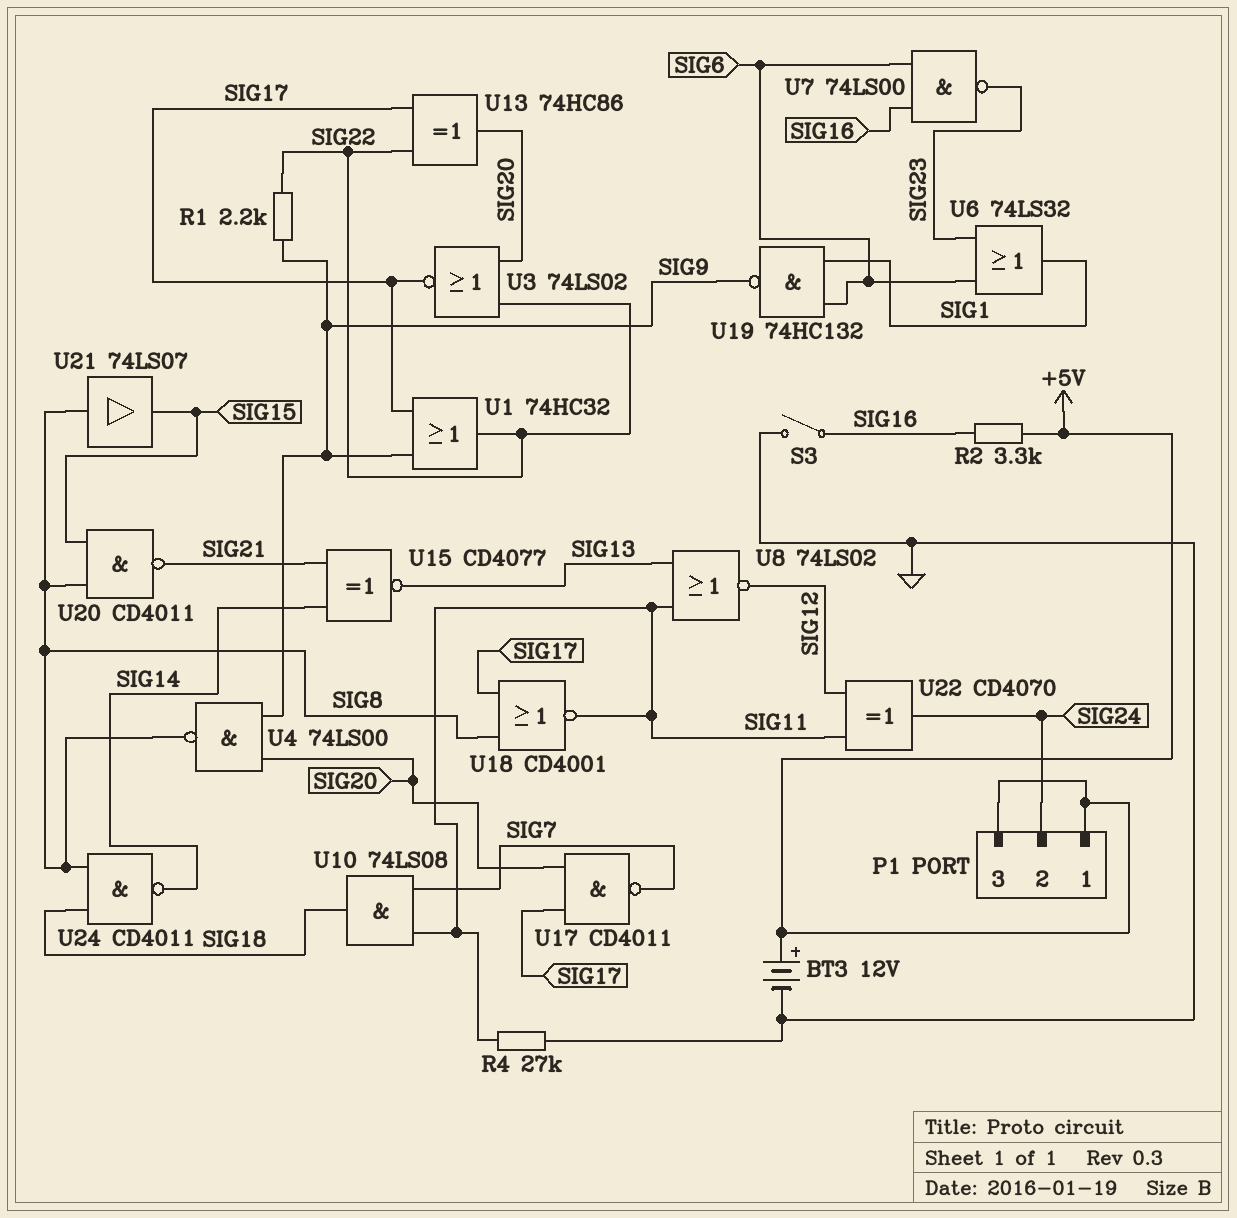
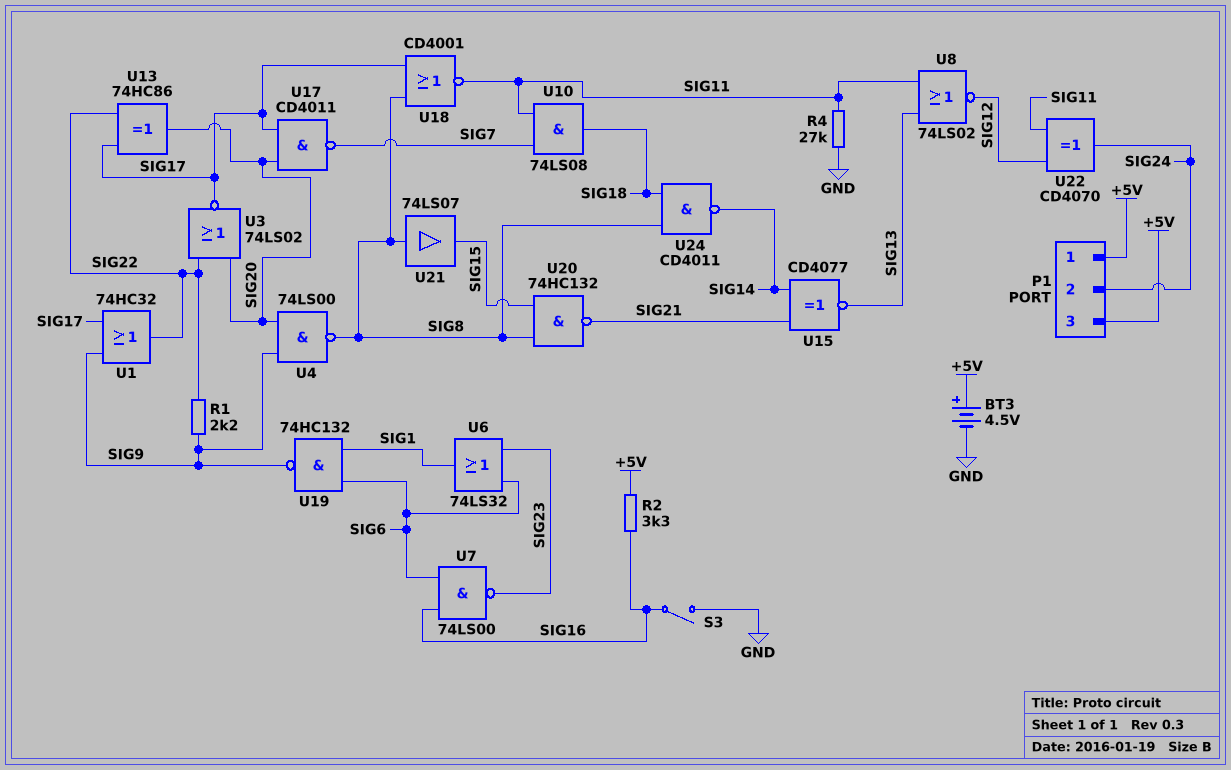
BT3: 12V (plus +5V, minus GND) -> 4.5V (plus +5V, minus GND)
U20: NAND CD4011 (in SIG8, in SIG15, out SIG21) -> NAND 74HC132 (in SIG8, in SIG15, out SIG21)

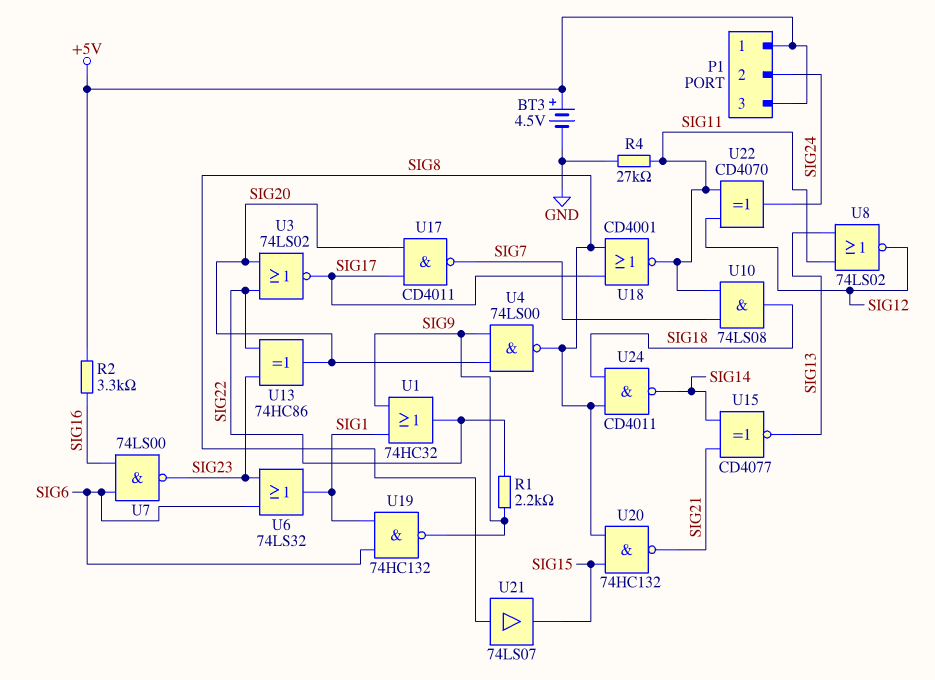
S3: switch (GND, SIG16) -> none
U1: OR 74HC32 (in SIG9, in SIG17, out SIG22) -> OR 74HC32 (in SIG1, in SIG9, out SIG22)
U13: XOR 74HC86 (in SIG17, in SIG22, out SIG20) -> XOR 74HC86 (in SIG22, in SIG23, out SIG20)

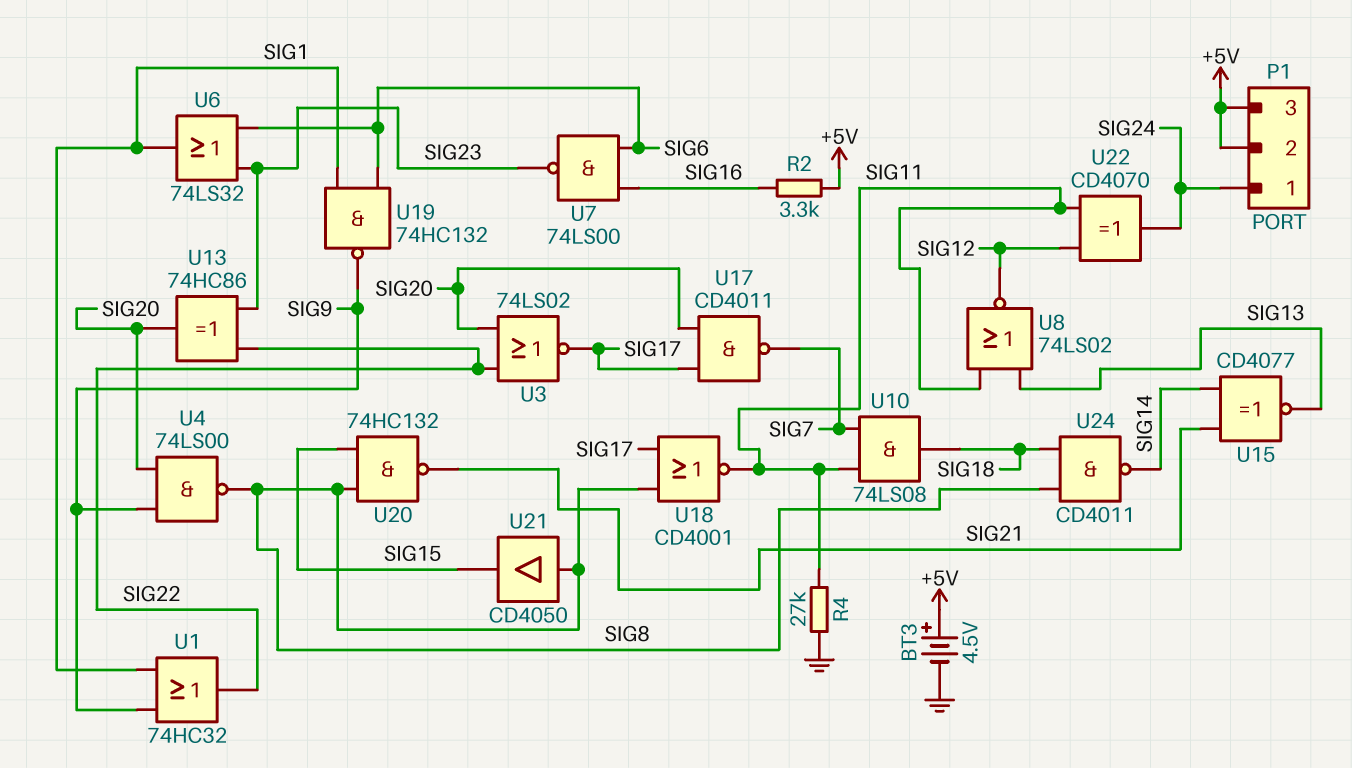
P1 pin 1: +5V -> SIG24
P1 pin 2: SIG24 -> +5V
R1: 2.2k (SIG9, SIG22) -> none
U21: buffer 74LS07 (in SIG8, out SIG15) -> buffer CD4050 (in SIG8, out SIG15)

